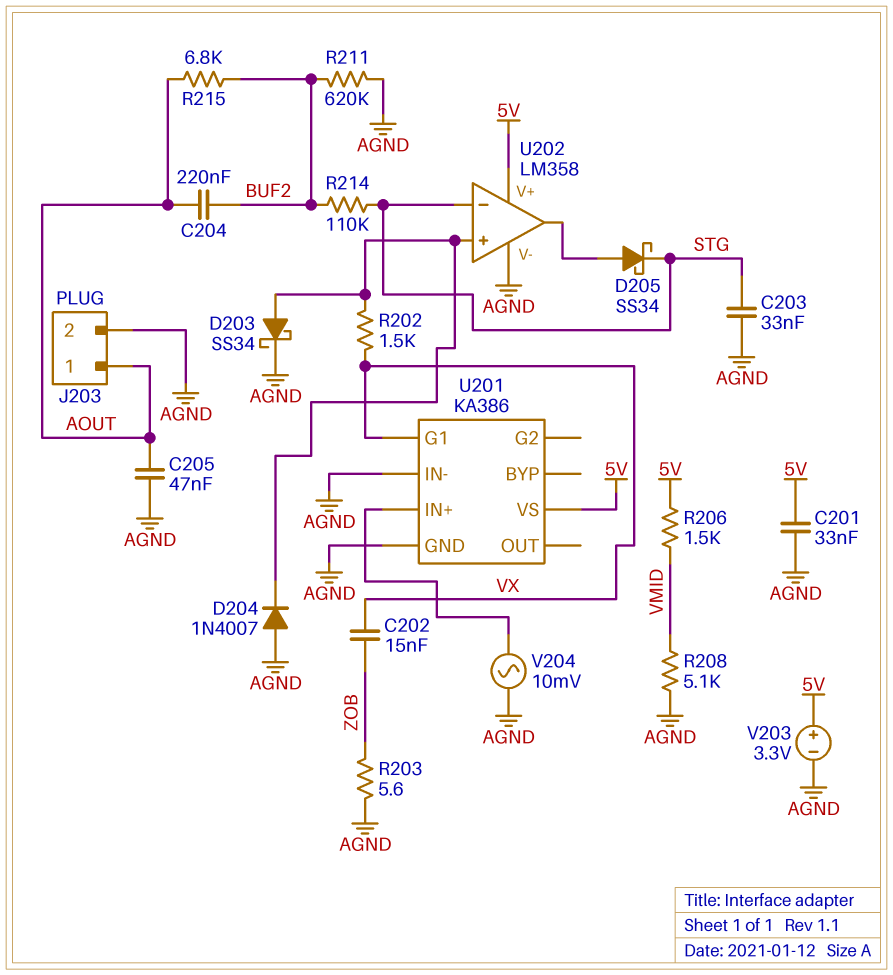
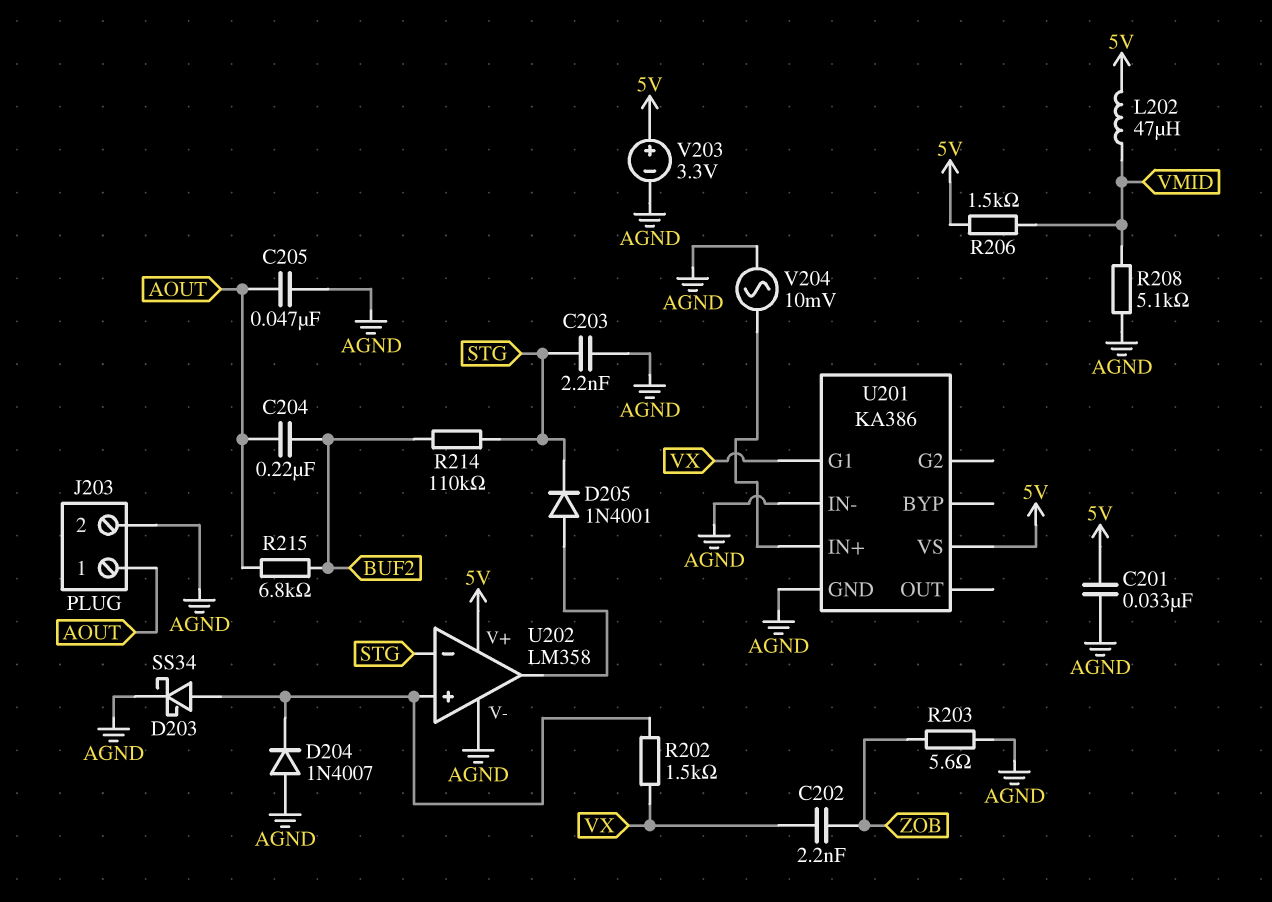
C202: 15nF (VX, ZOB) -> 2.2nF (VX, ZOB)
C203: 33nF (AGND, STG) -> 2.2nF (AGND, STG)
D205: schottky SS34 (A U202/out, K STG) -> diode 1N4001 (A U202/out, K STG)
L202: none -> 47uH (5V, VMID)
R211: 620k (AGND, BUF2) -> none

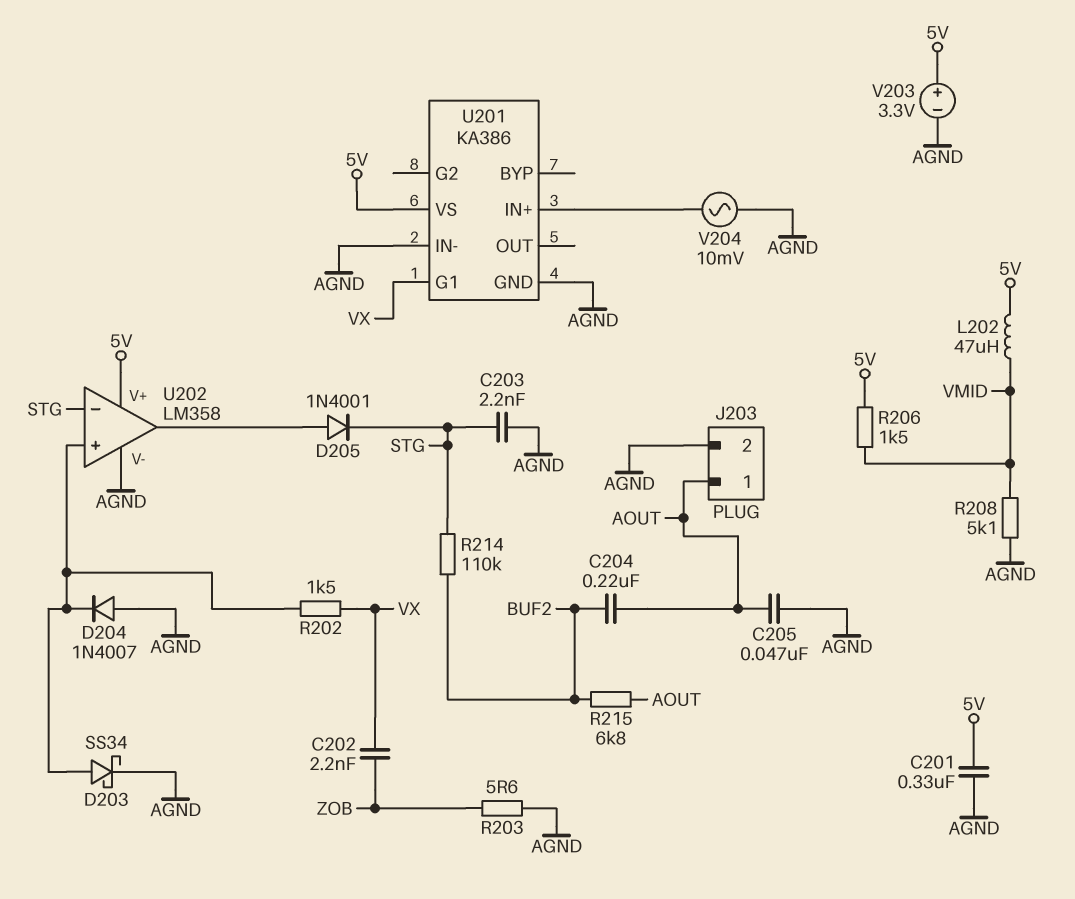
C201: 33nF (5V, AGND) -> 330nF (5V, AGND)

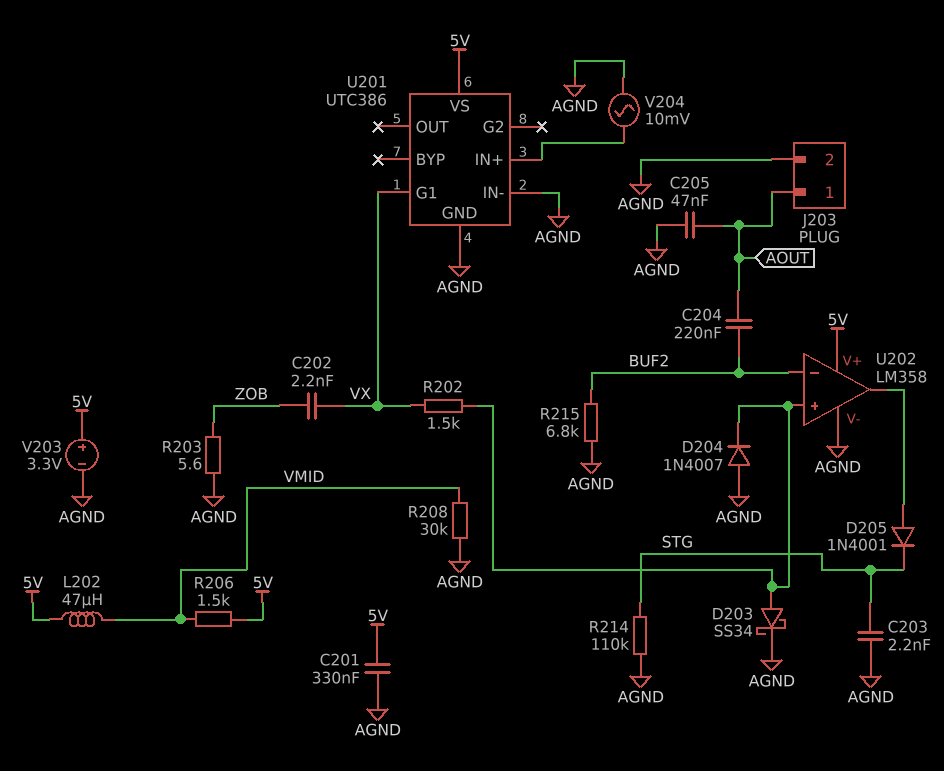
R208: 5.1k (AGND, VMID) -> 30k (AGND, VMID)
R214: 110k (BUF2, STG) -> 110k (AGND, STG)
R215: 6.8k (AOUT, BUF2) -> 6.8k (AGND, BUF2)
U201: KA386 -> UTC386
U202 pin in-: STG -> BUF2

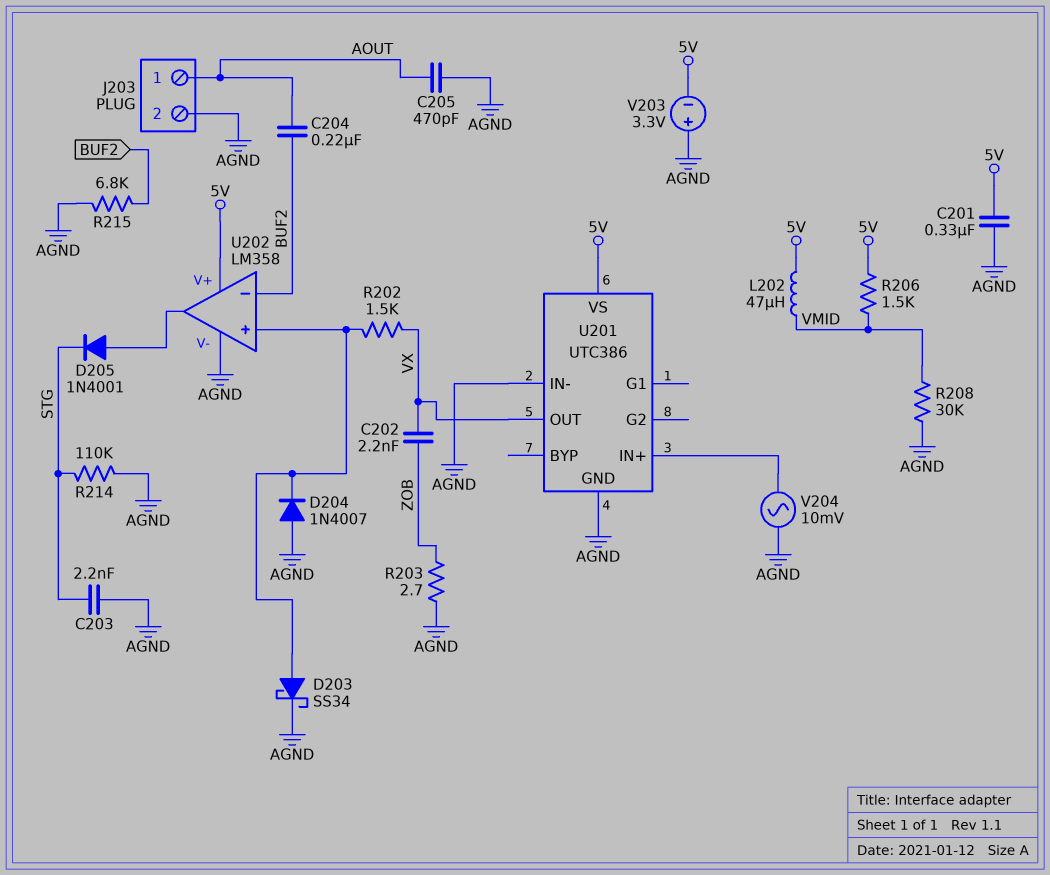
C205: 47nF (AGND, AOUT) -> 470pF (AGND, AOUT)
R203: 5.6 (AGND, ZOB) -> 2.7 (AGND, ZOB)
U201 pin G1: VX -> none
U201 pin OUT: none -> VX
V203: 3.3V (plus 5V, minus AGND) -> 3.3V (plus AGND, minus 5V)

